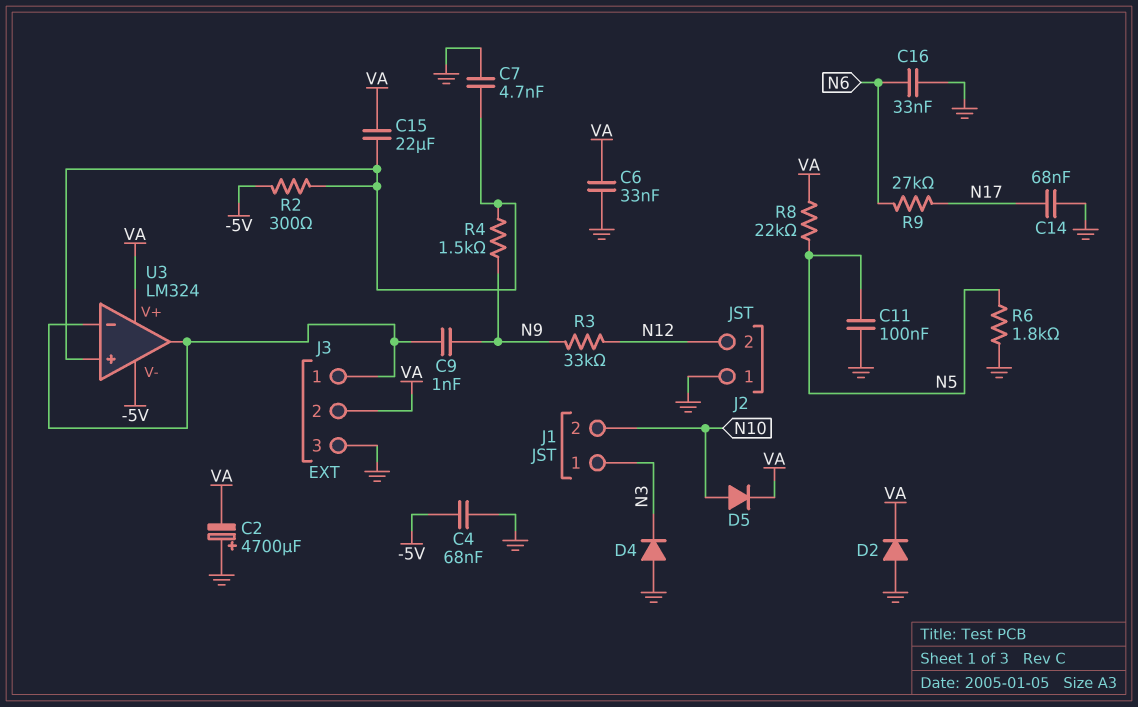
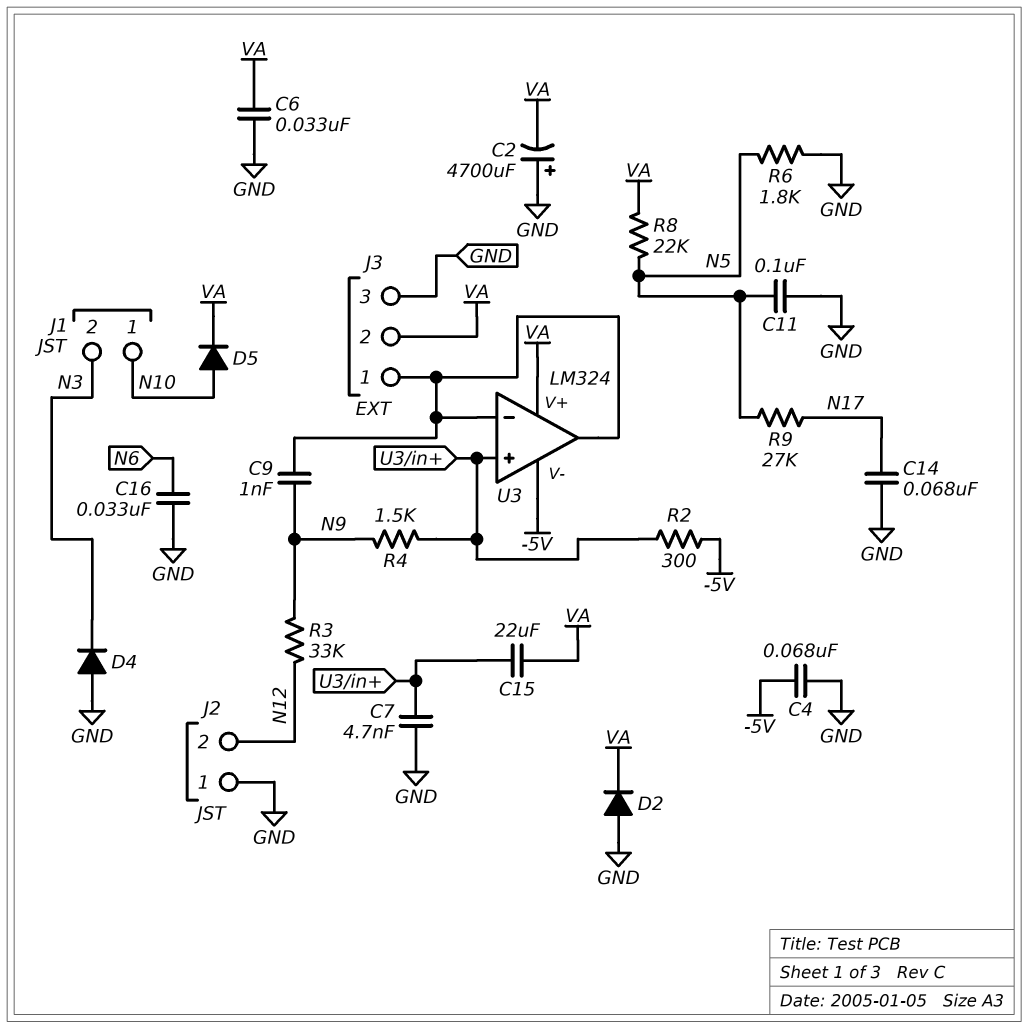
J1 pin 1: N3 -> N10
J1 pin 2: N10 -> N3
R9: 27k (N6, N17) -> 27k (N5, N17)

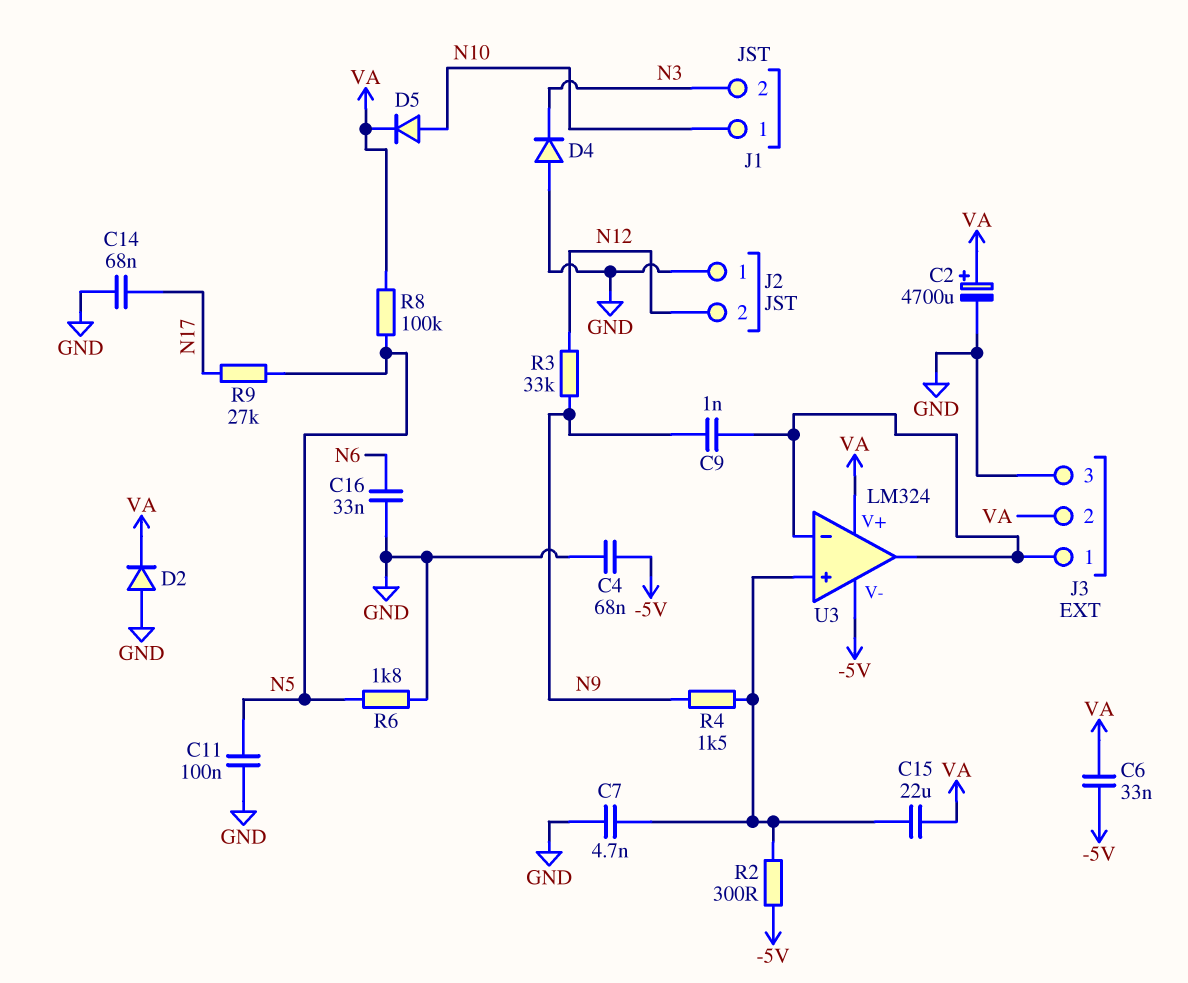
C2: 4700uF (plus GND, minus VA) -> 4700uF (plus VA, minus GND)
C6: 33nF (GND, VA) -> 33nF (-5V, VA)
R8: 22k (N5, VA) -> 100k (N5, VA)

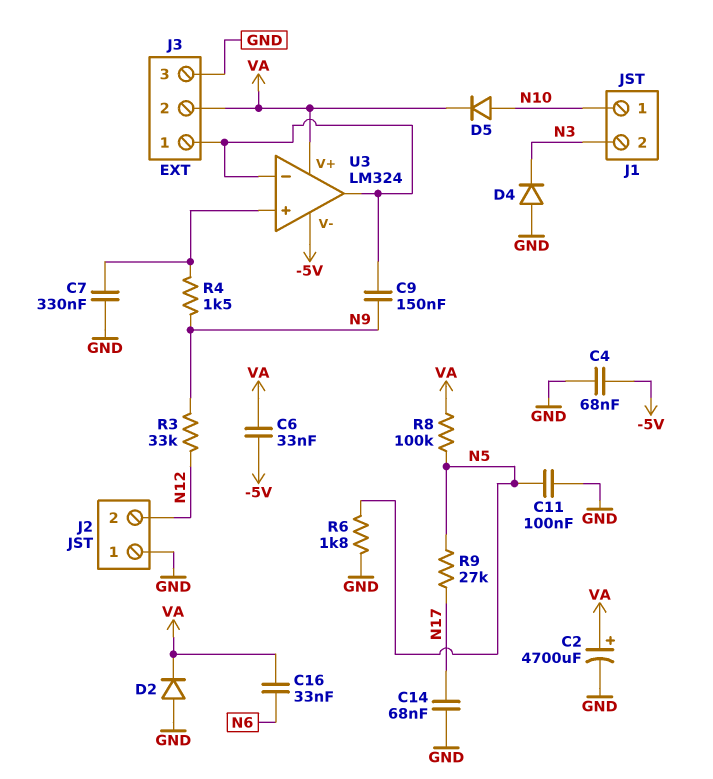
C7: 4.7nF (GND, U3/in+) -> 330nF (GND, U3/in+)
C9: 1nF (J3/1, N9) -> 150nF (J3/1, N9)
C15: 22uF (U3/in+, VA) -> none
C16: 33nF (GND, N6) -> 33nF (N6, VA)
R2: 300 (-5V, U3/in+) -> none

